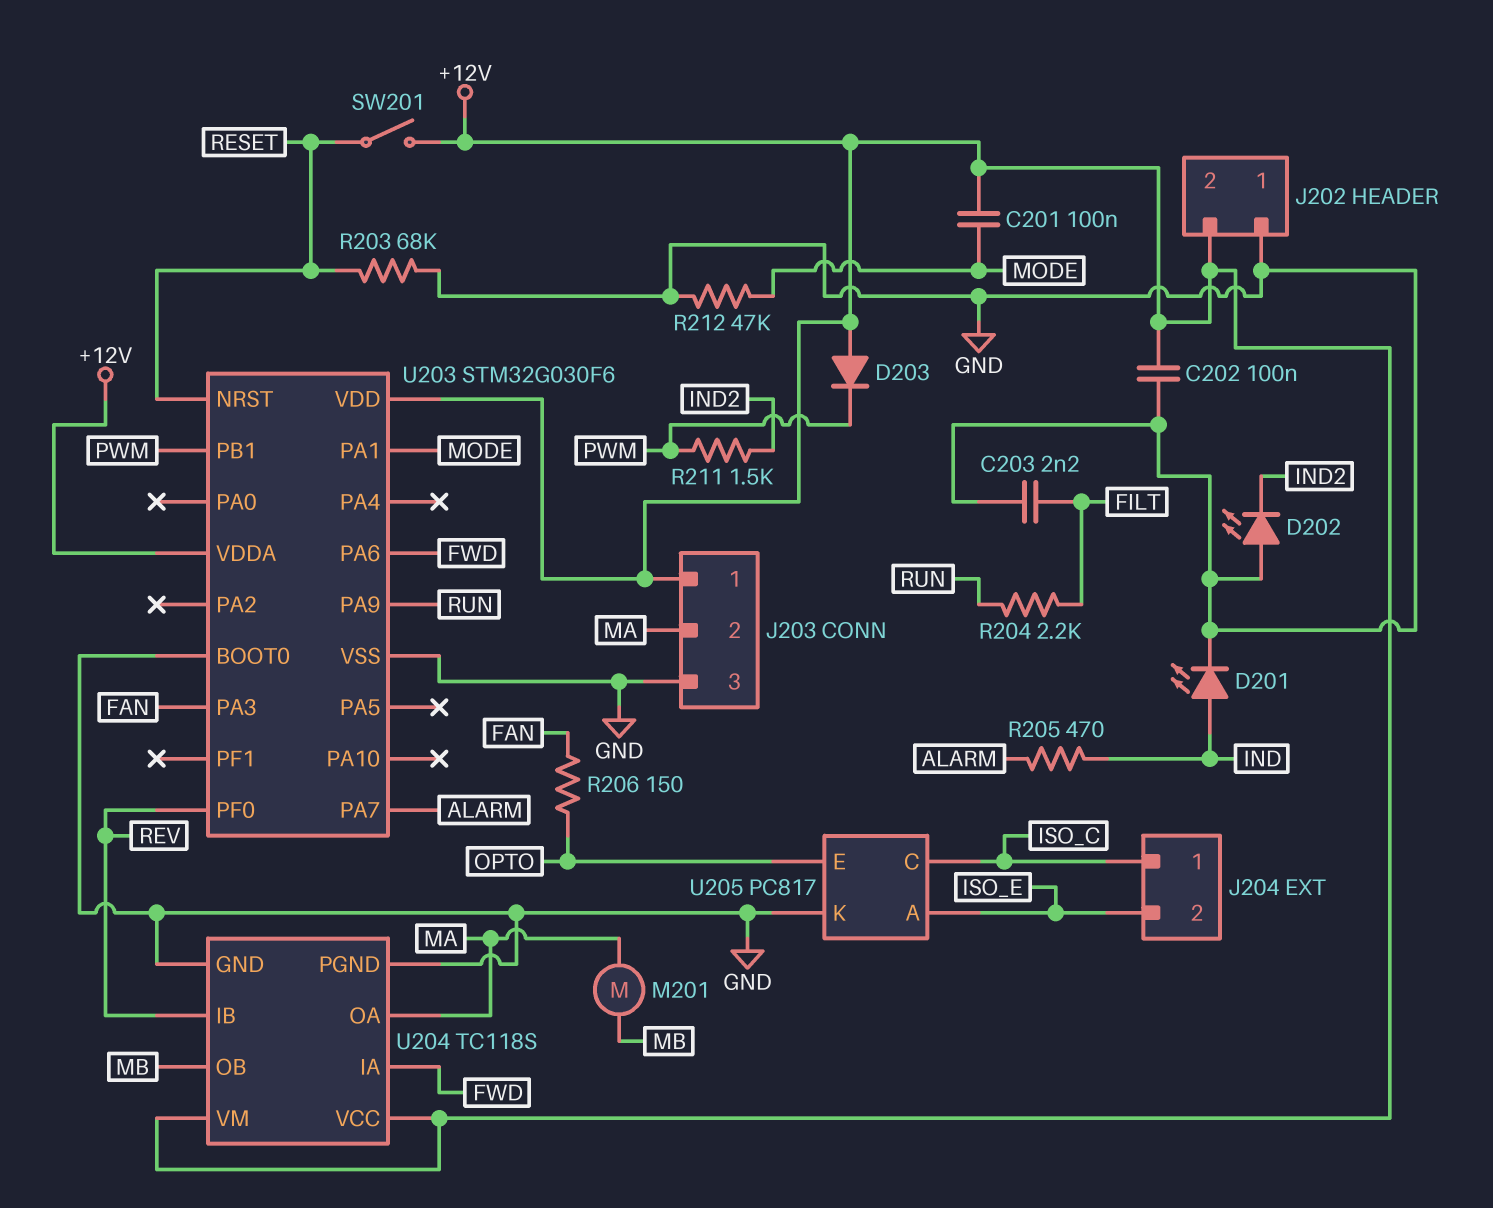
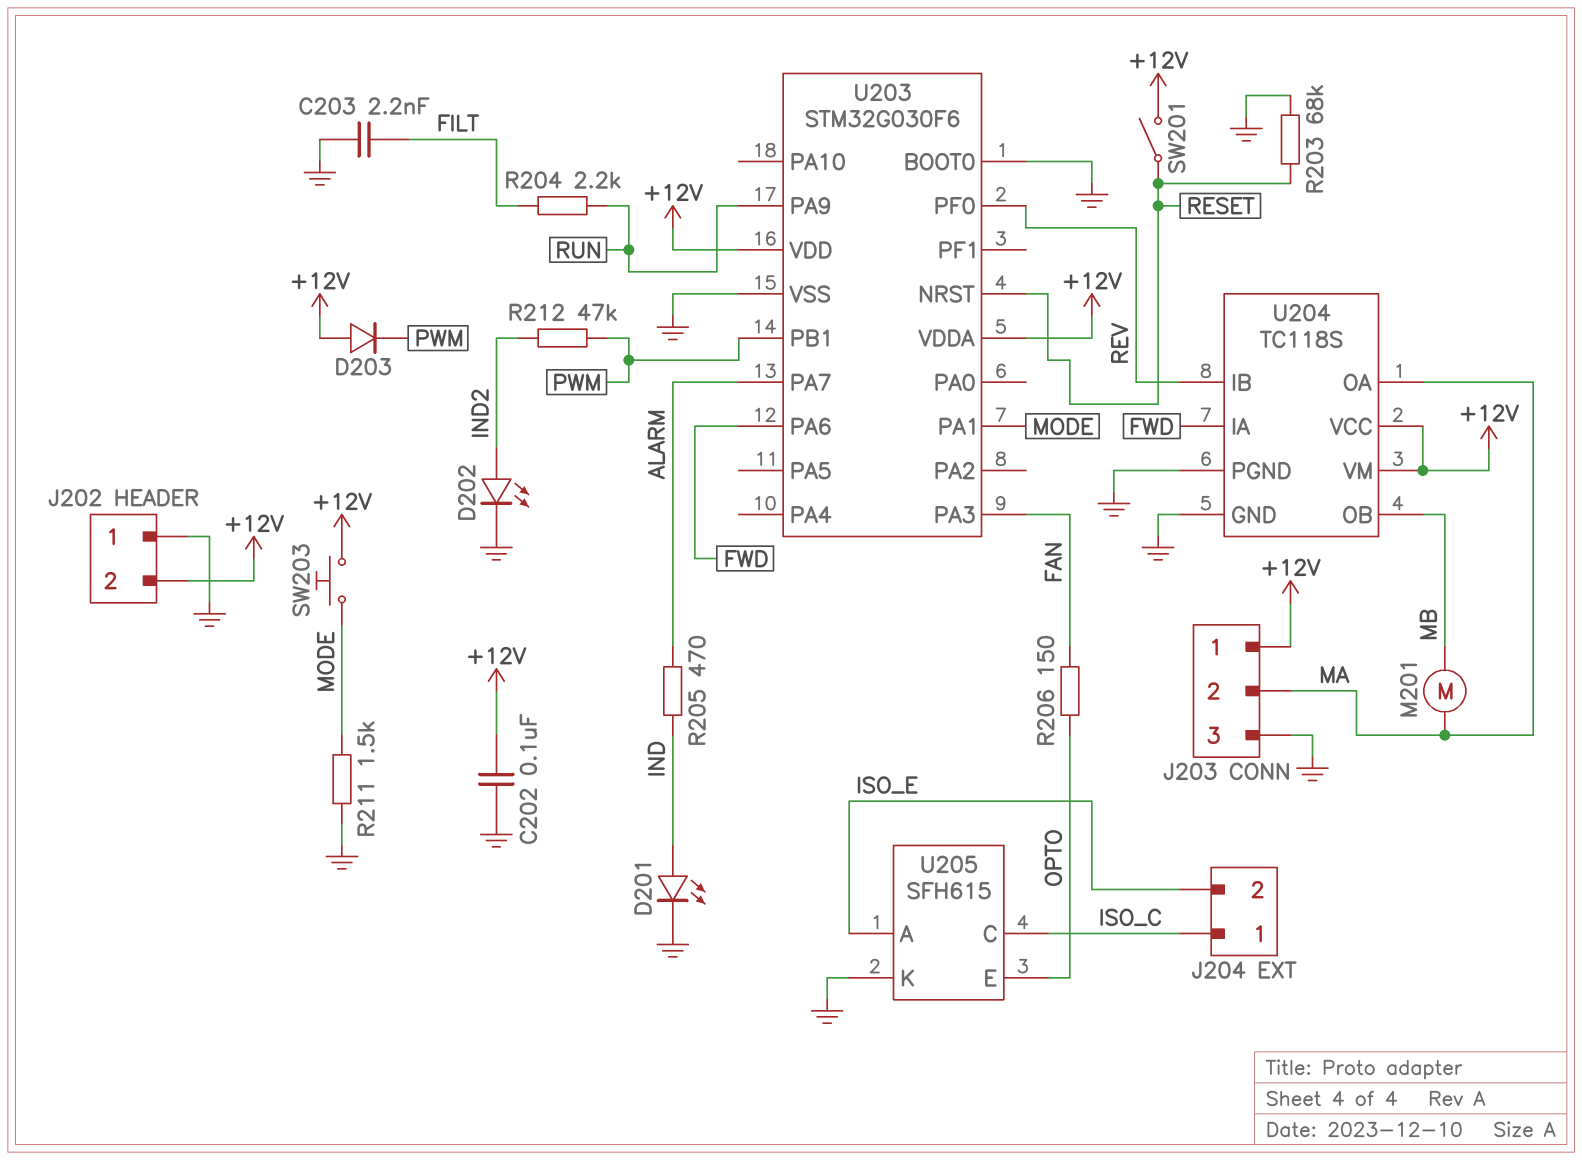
C201: 100nF (+12V, MODE) -> none
D202: LED (A GND, K IND2) -> LED (A IND2, K GND)
R211: 1.5k (IND2, PWM) -> 1.5k (GND, MODE)
R212: 47k (GND, MODE) -> 47k (IND2, PWM)
SW203: none -> button (+12V, MODE)
U205: PC817 -> SFH615

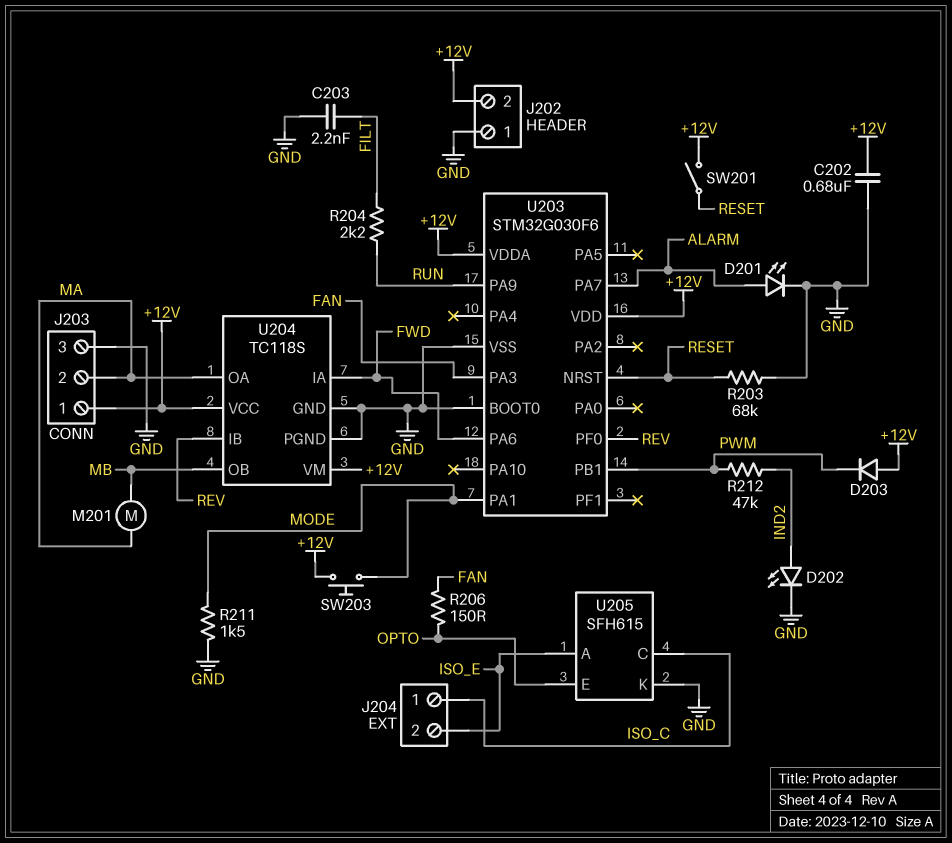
C202: 100nF (+12V, GND) -> 680nF (+12V, GND)
D201: LED (A IND, K GND) -> LED (A ALARM, K GND)
R205: 470 (ALARM, IND) -> none

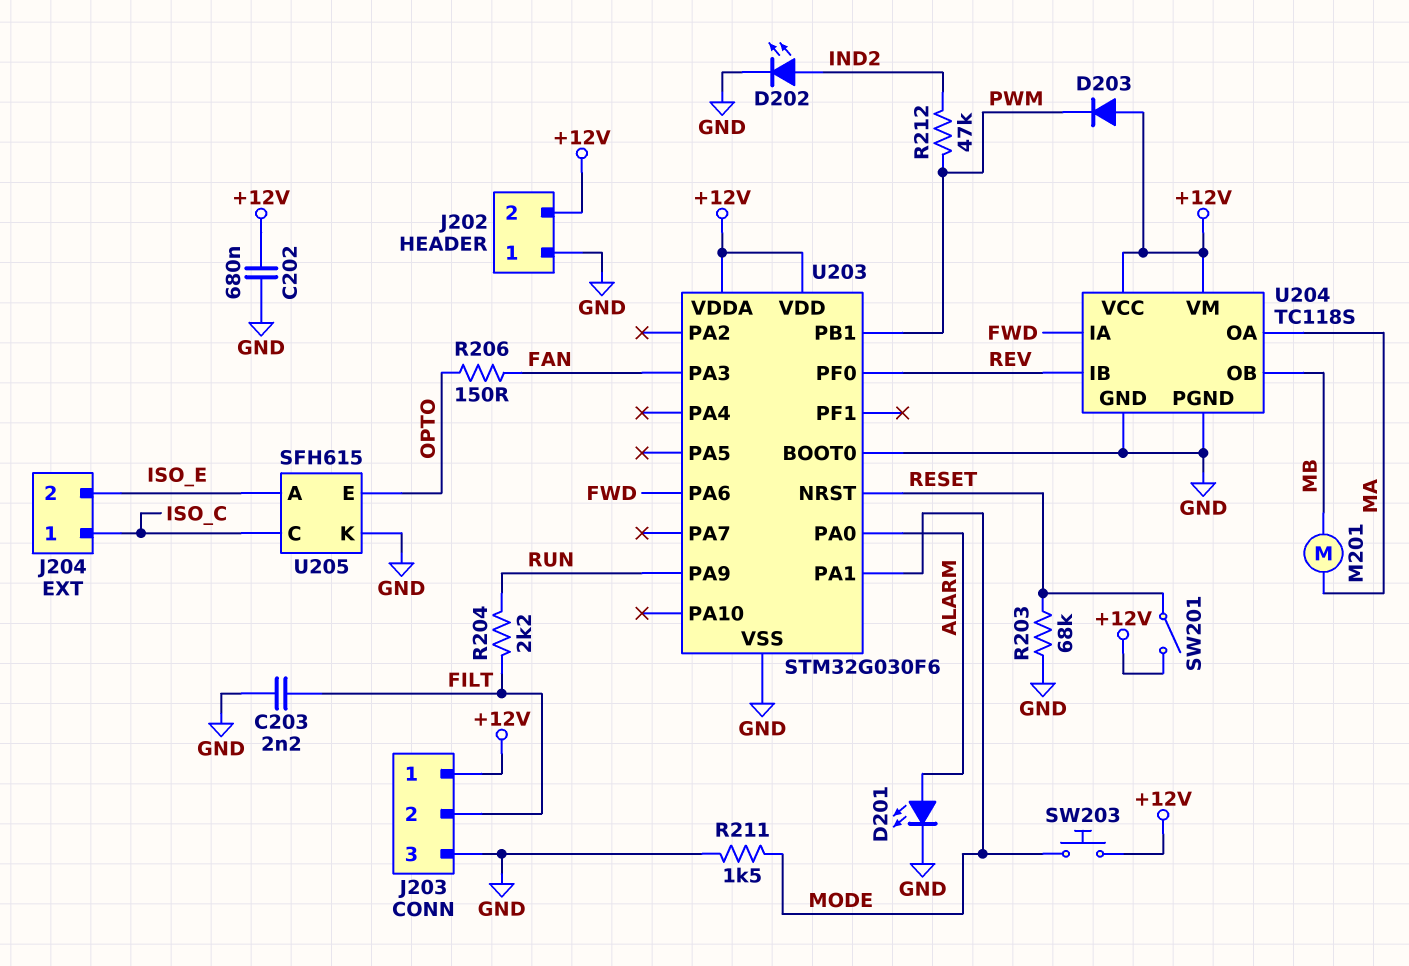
J203 pin 2: MA -> FILT
U203 pin PA0: none -> ALARM
U203 pin PA7: ALARM -> none

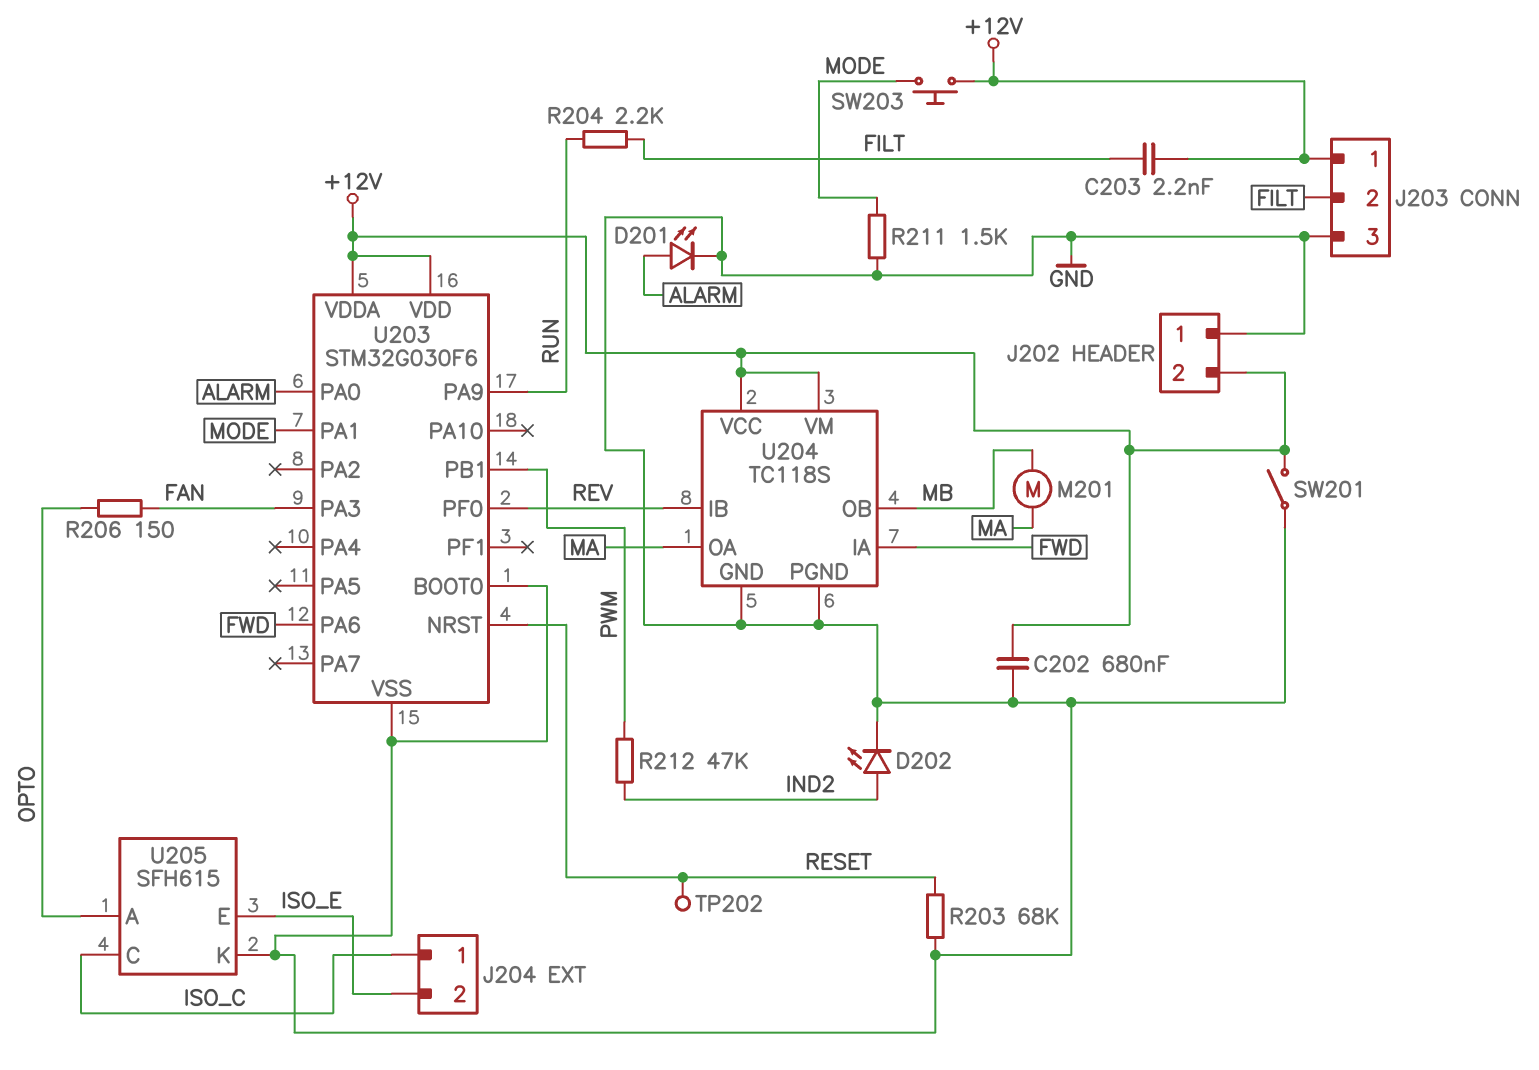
C203: 2.2nF (FILT, GND) -> 2.2nF (+12V, FILT)
D203: diode (A +12V, K PWM) -> none
SW201: switch (+12V, RESET) -> switch (+12V, GND)
TP202: none -> test point (RESET)
U205 pin A: ISO_E -> OPTO
U205 pin E: OPTO -> ISO_E

